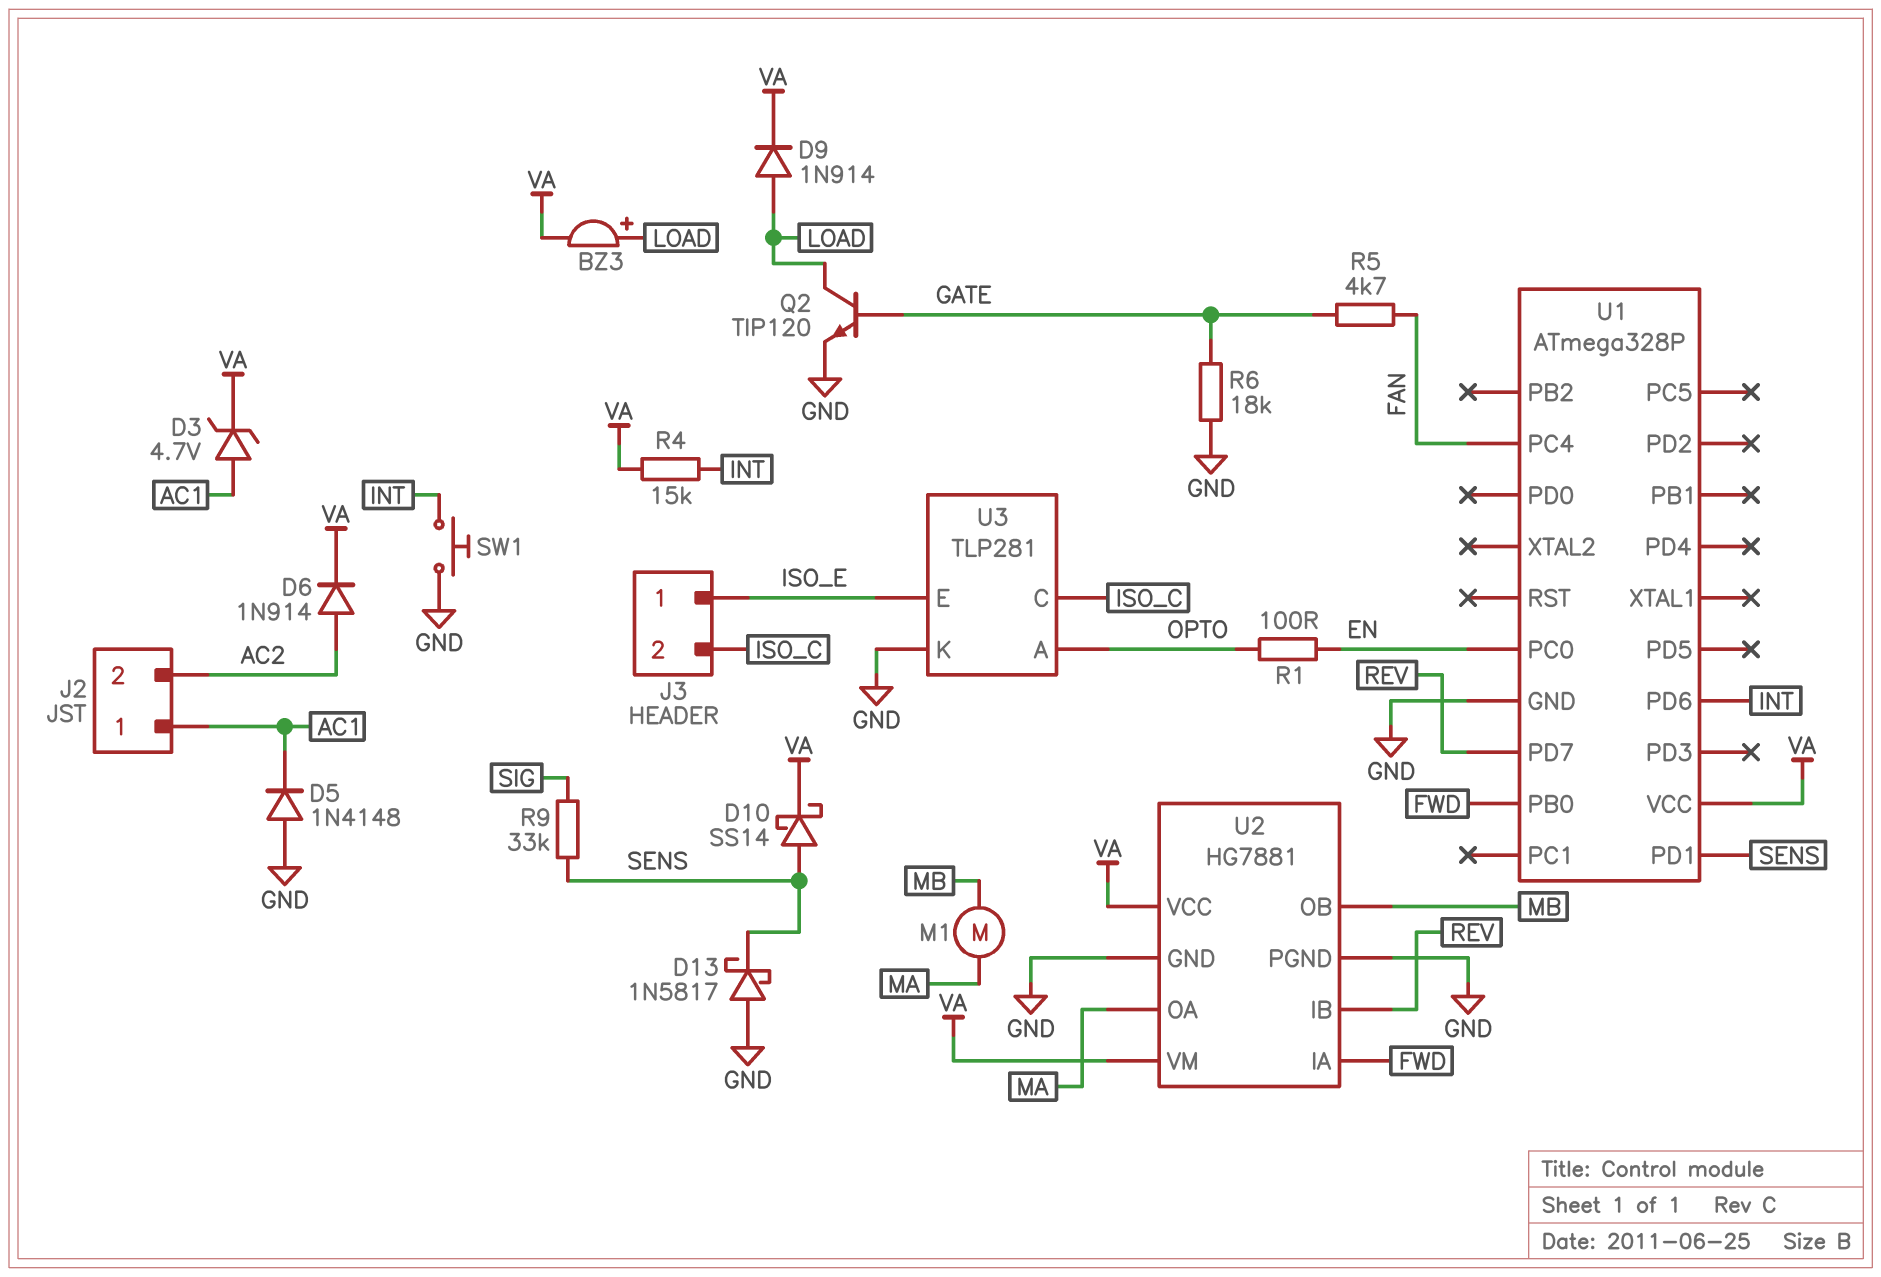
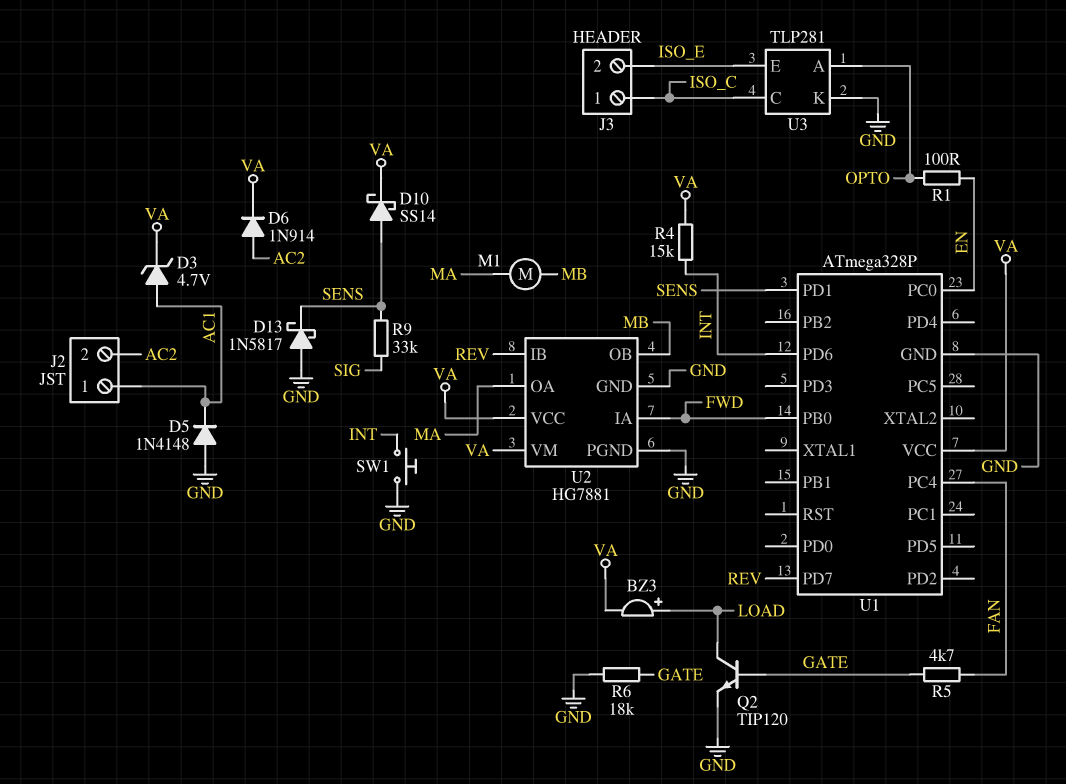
D9: diode 1N914 (A LOAD, K VA) -> none
J3 pin 1: ISO_E -> ISO_C
J3 pin 2: ISO_C -> ISO_E

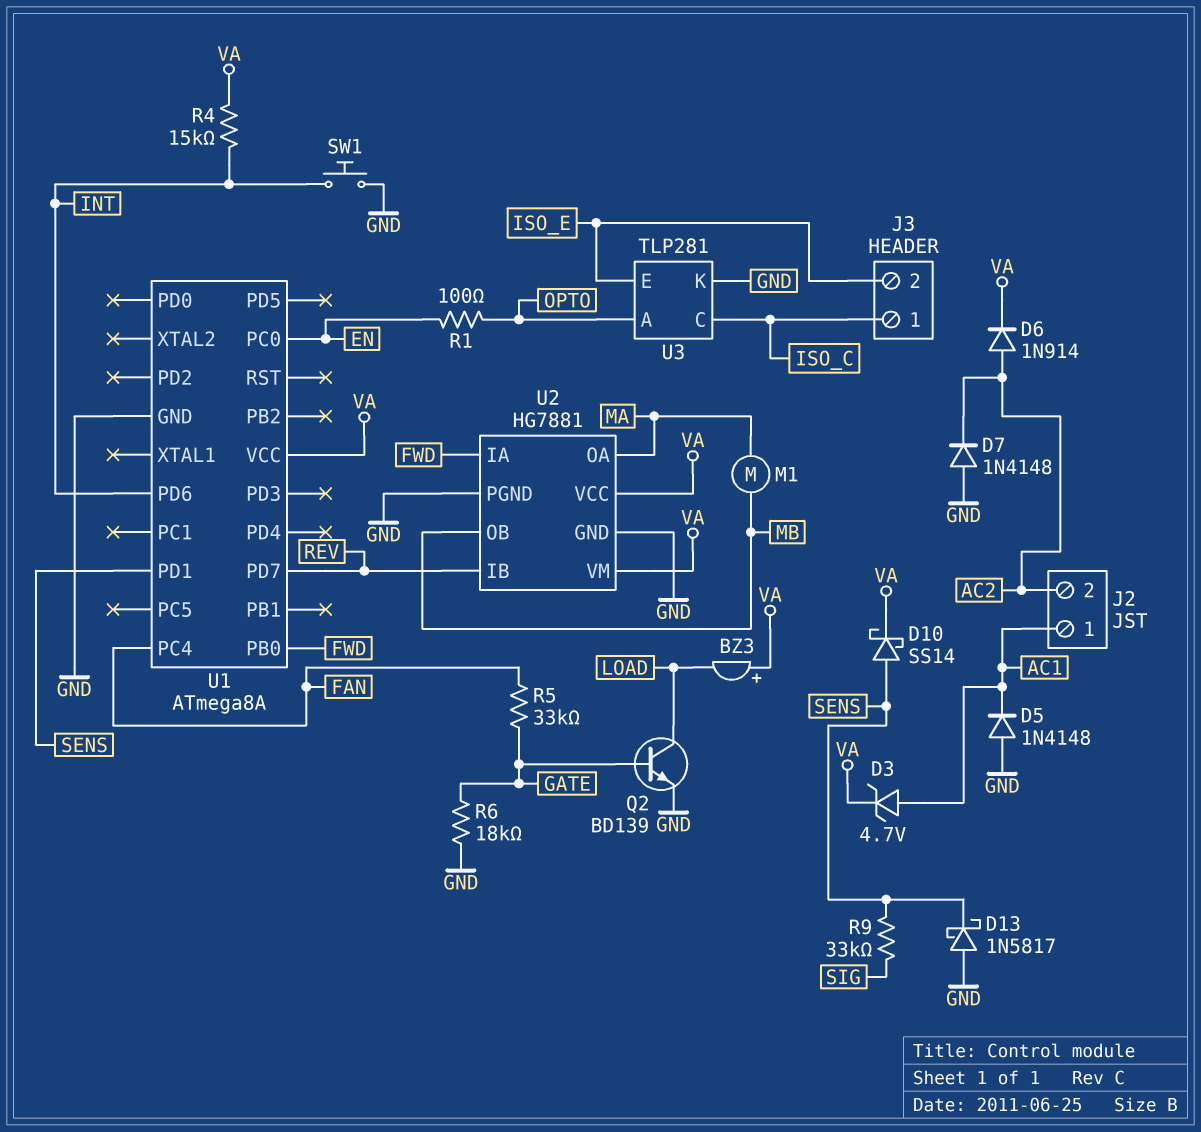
BZ3: buzzer (plus LOAD, minus VA) -> buzzer (plus VA, minus LOAD)
D7: none -> diode 1N4148 (A GND, K AC2)
Q2: NPN TIP120 (B GATE, C LOAD, E GND) -> NPN BD139 (B GATE, C LOAD, E GND)
R5: 4.7k (FAN, GATE) -> 33k (FAN, GATE)
U1: ATmega328P -> ATmega8A

